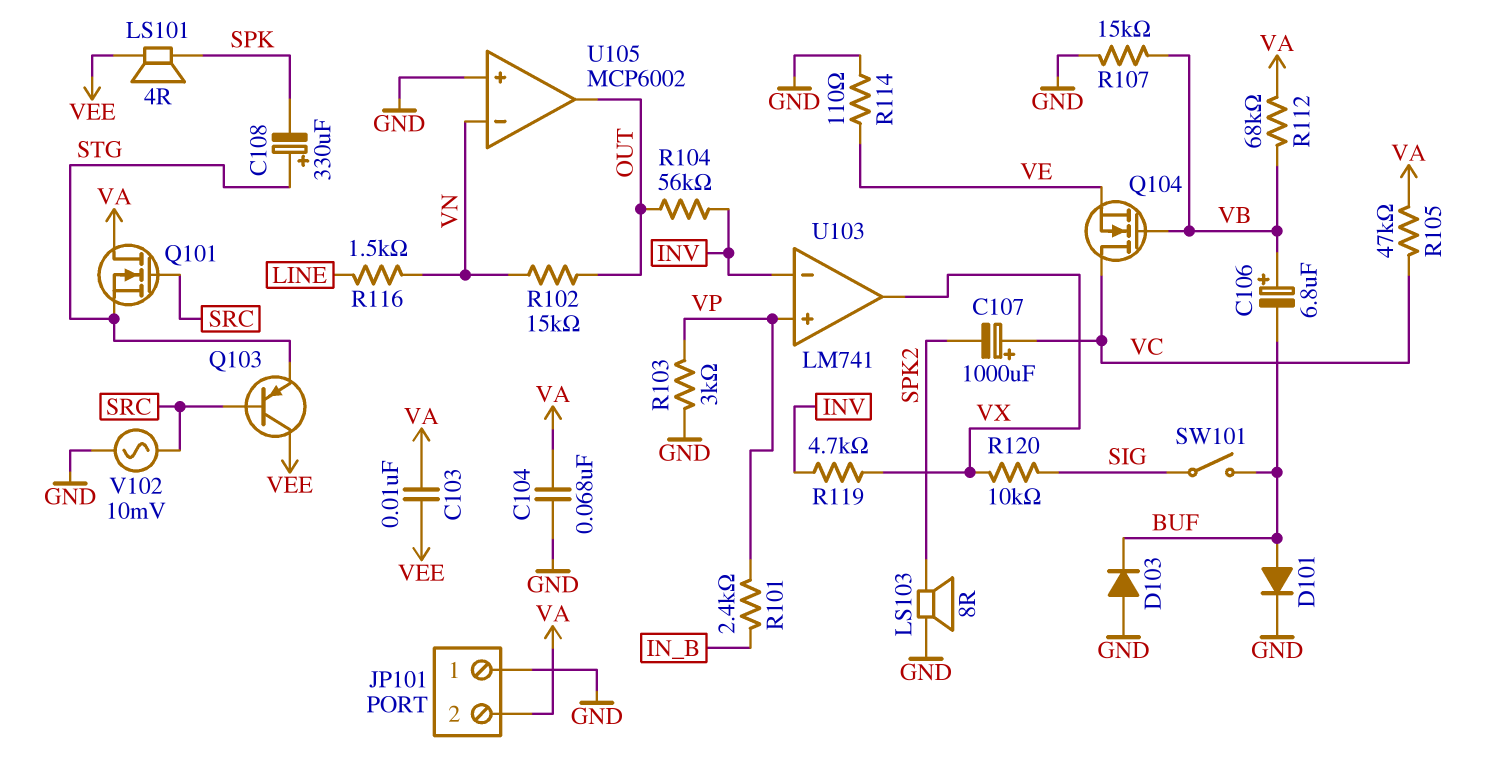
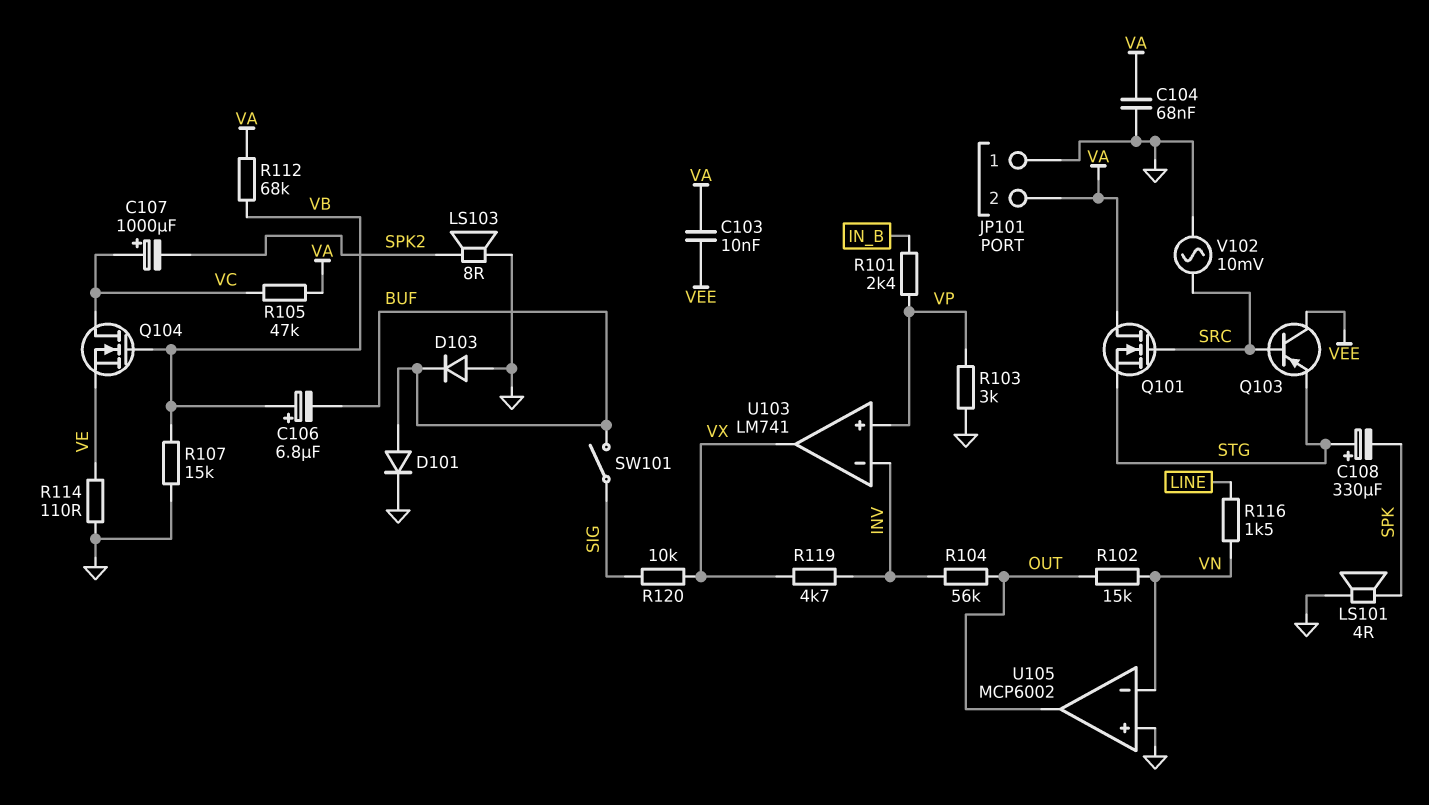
LS101: speaker 4R (SPK, VEE) -> speaker 4R (GND, SPK)

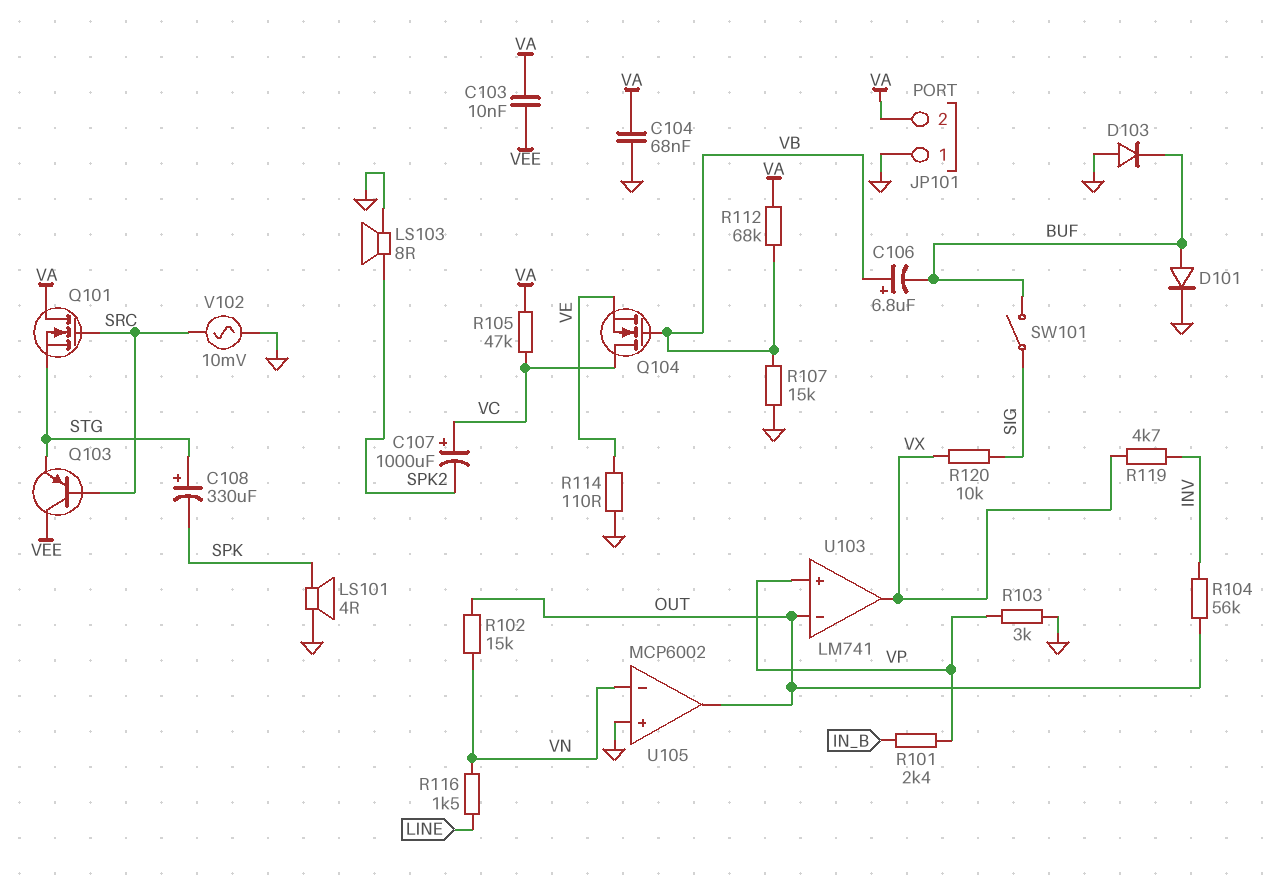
U103 pin in-: INV -> OUT

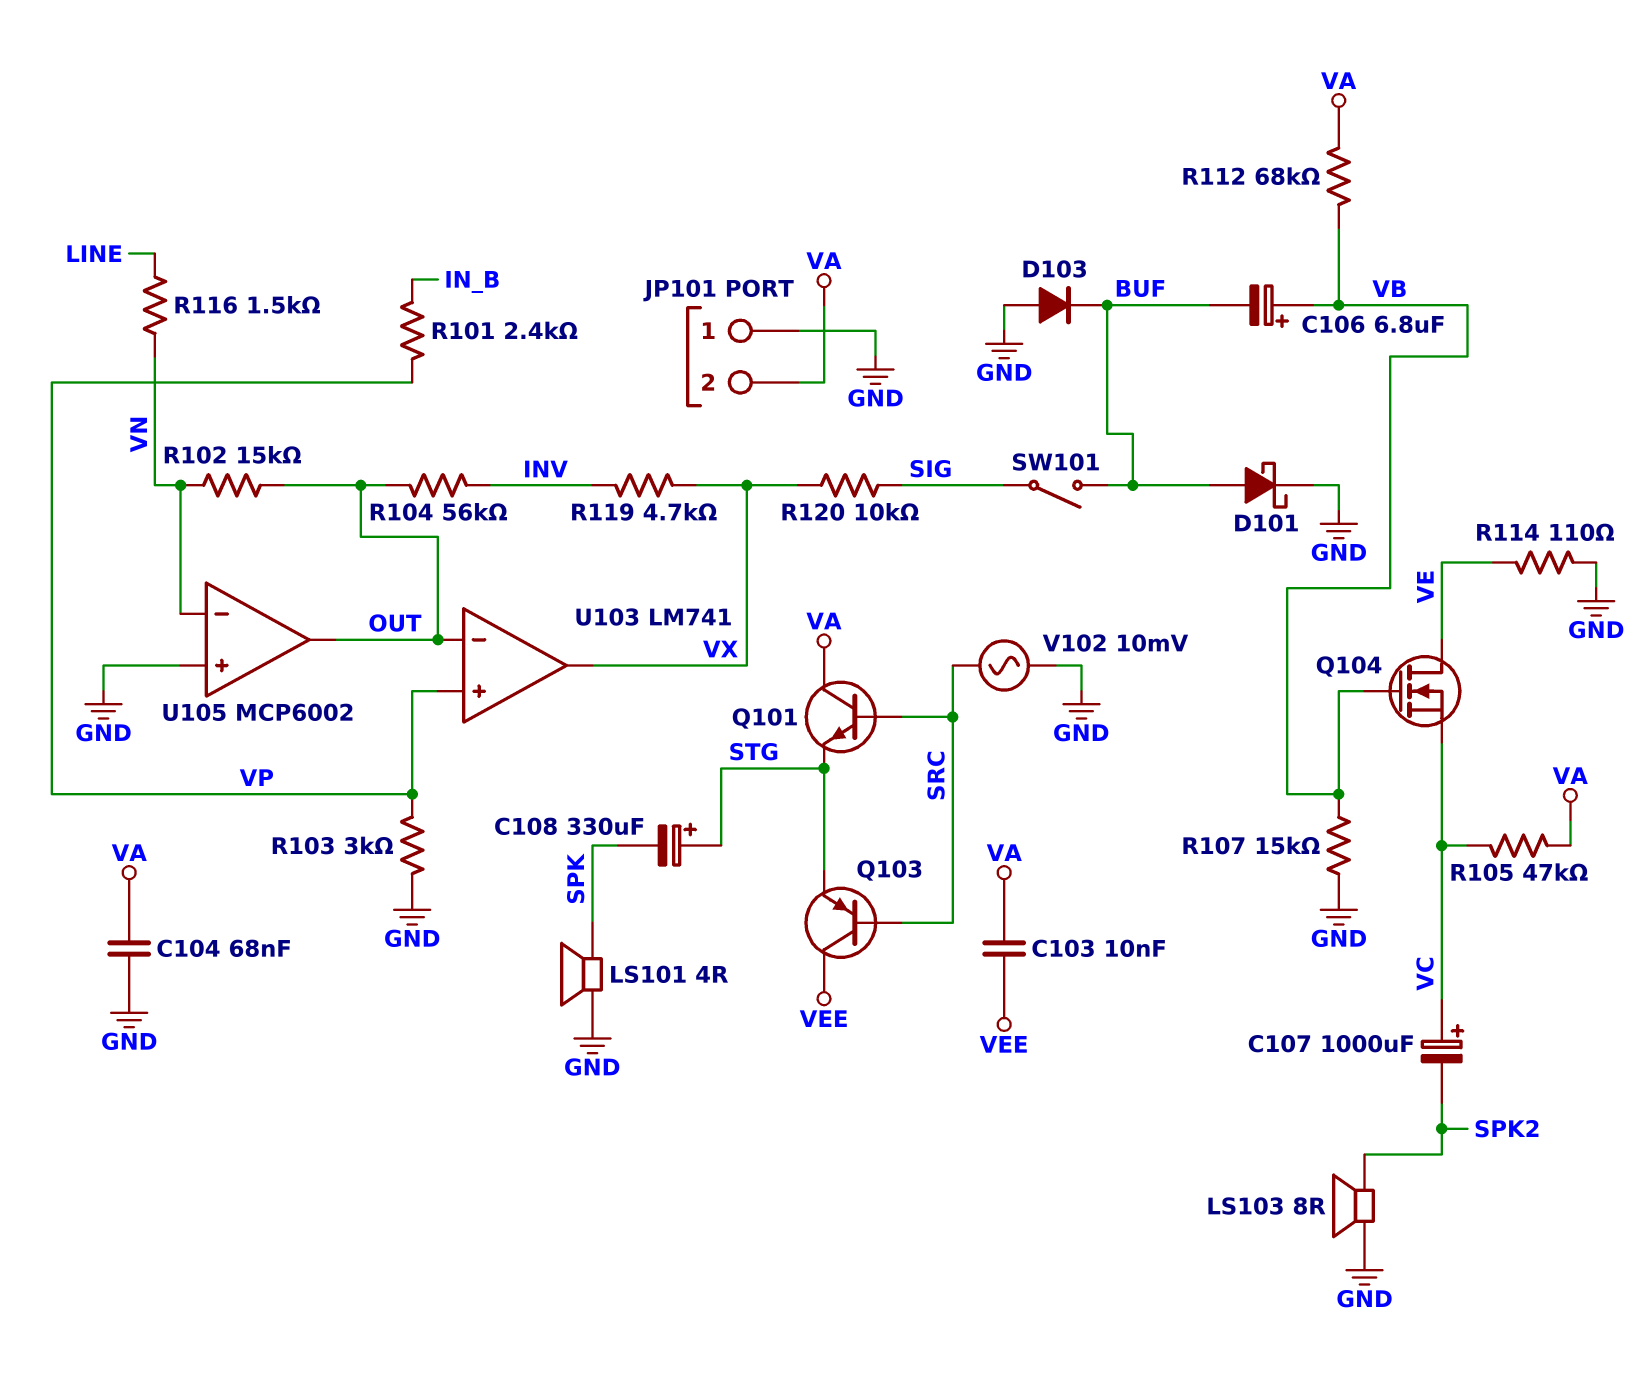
D101: diode (A BUF, K GND) -> schottky (A BUF, K GND)
Q101: NMOS (G SRC, D VA, S STG) -> NPN (B SRC, C VA, E STG)
Q104: NMOS (G VB, D VC, S VE) -> NMOS (G VB, D VE, S VC)

